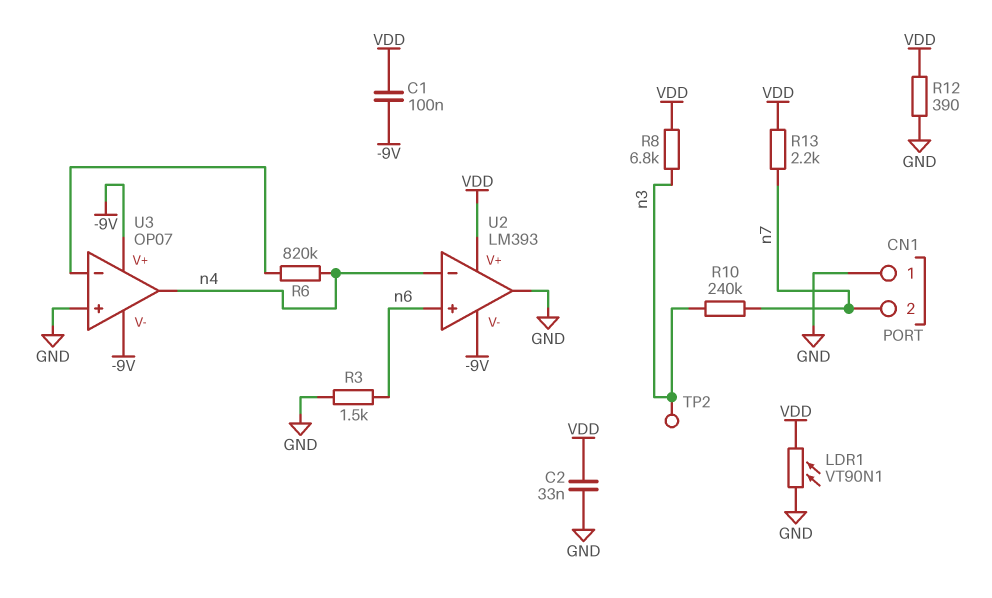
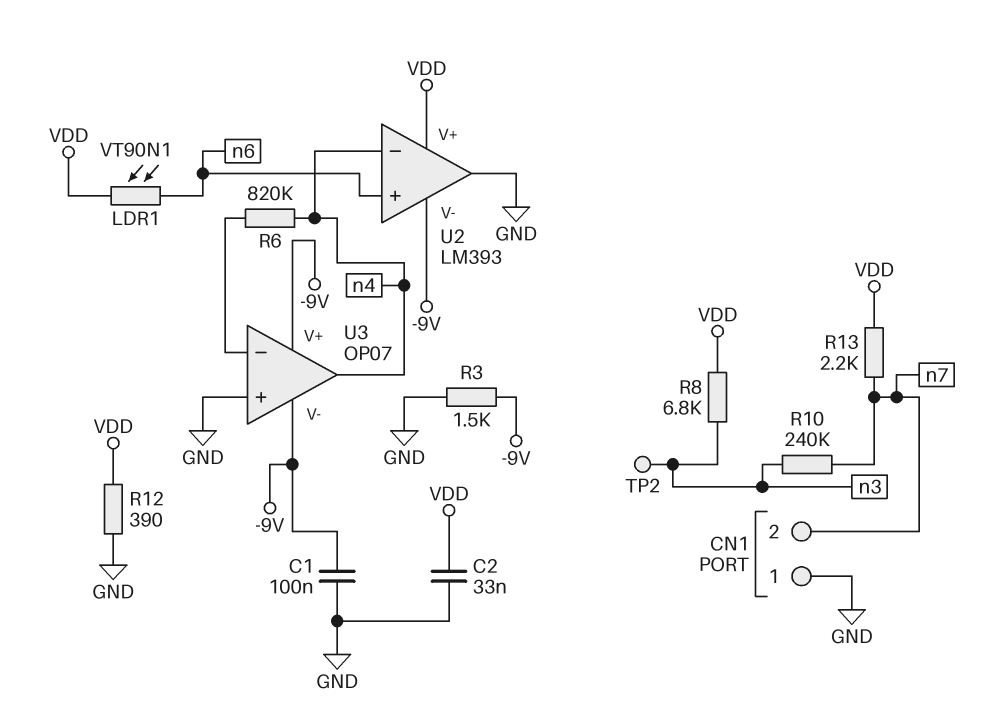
C1: 100nF (-9V, VDD) -> 100nF (-9V, GND)
LDR1: VT90N1 (GND, VDD) -> VT90N1 (VDD, n6)
R3: 1.5k (GND, n6) -> 1.5k (-9V, GND)

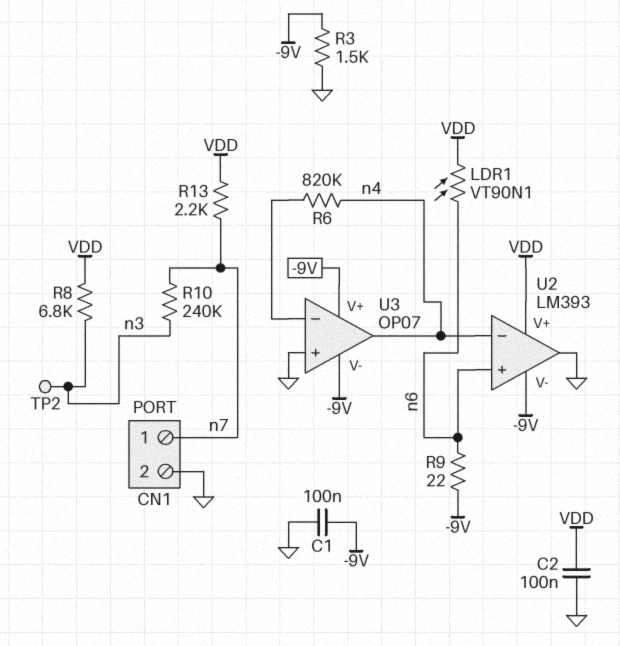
C2: 33nF (GND, VDD) -> 100nF (GND, VDD)
CN1 pin 1: GND -> n7
CN1 pin 2: n7 -> GND
R9: none -> 22 (-9V, n6)
R12: 390 (GND, VDD) -> none

